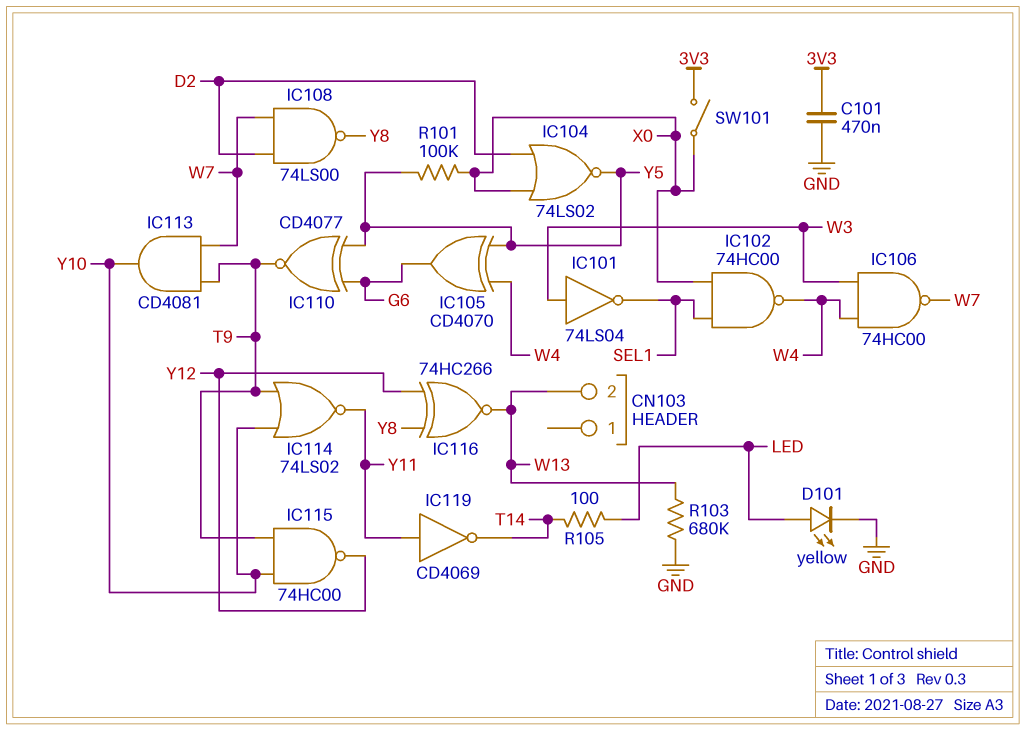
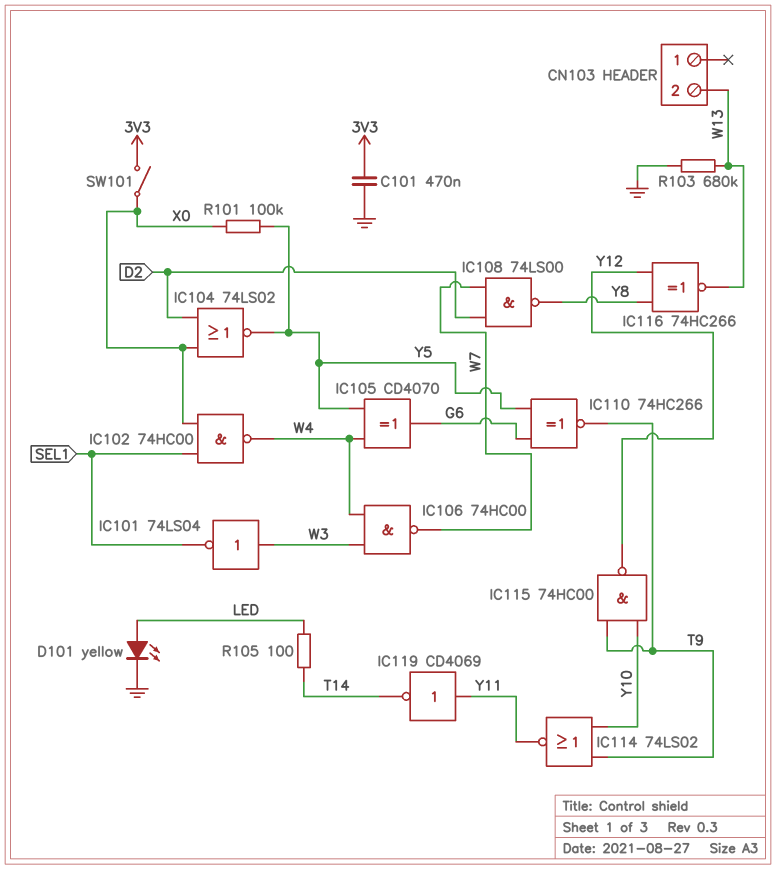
IC110: XNOR CD4077 (in G6, in Y5, out T9) -> XNOR 74HC266 (in G6, in Y5, out T9)
IC113: AND CD4081 (in T9, in W7, out Y10) -> none

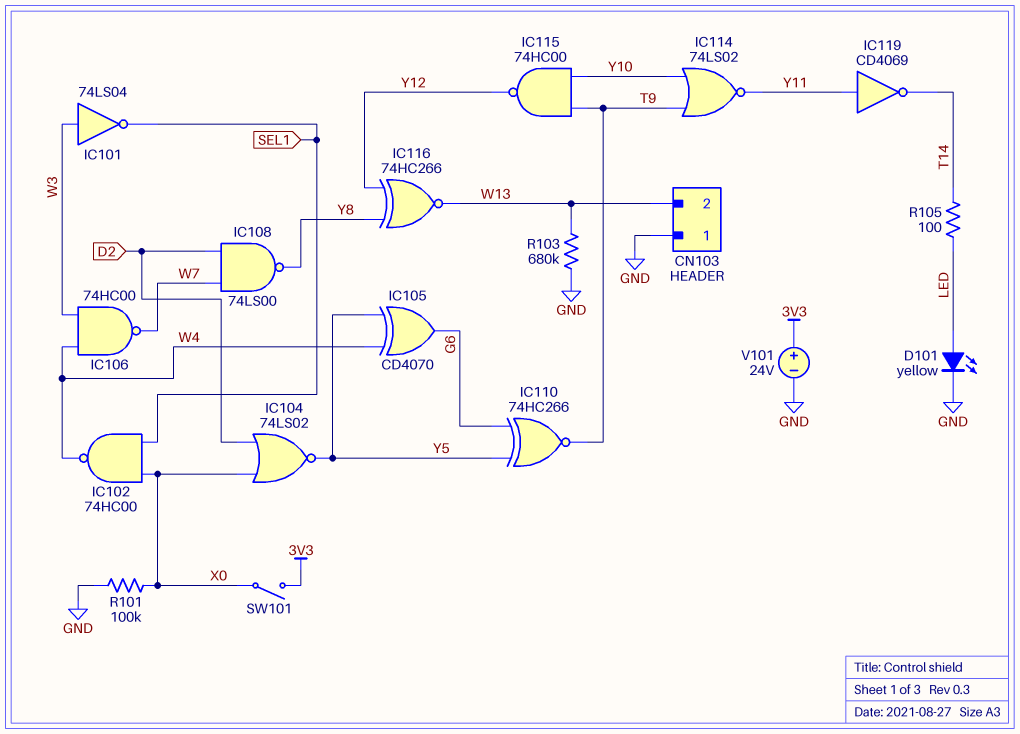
C101: 470nF (3V3, GND) -> none
CN103 pin 1: none -> GND
R101: 100k (X0, Y5) -> 100k (GND, X0)
V101: none -> 24V (plus 3V3, minus GND)

